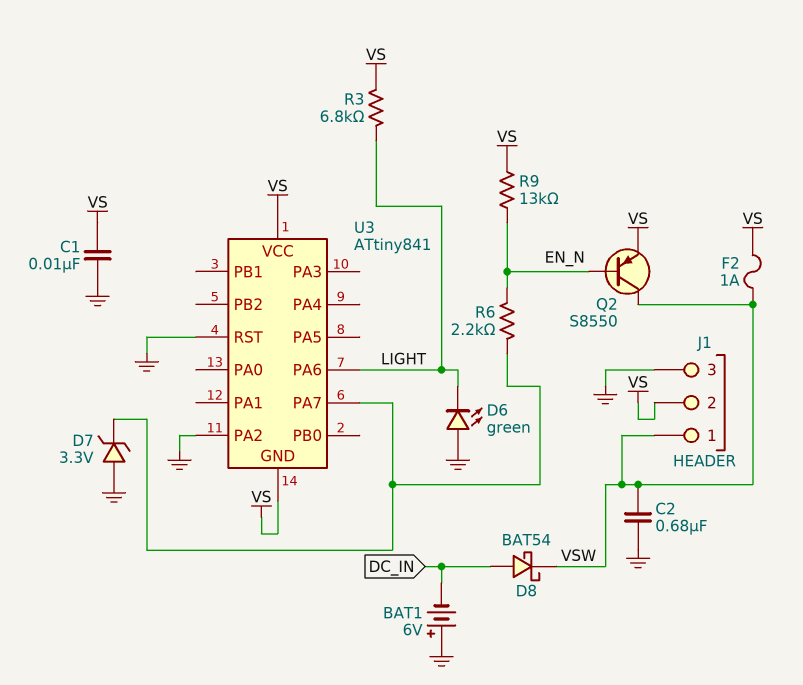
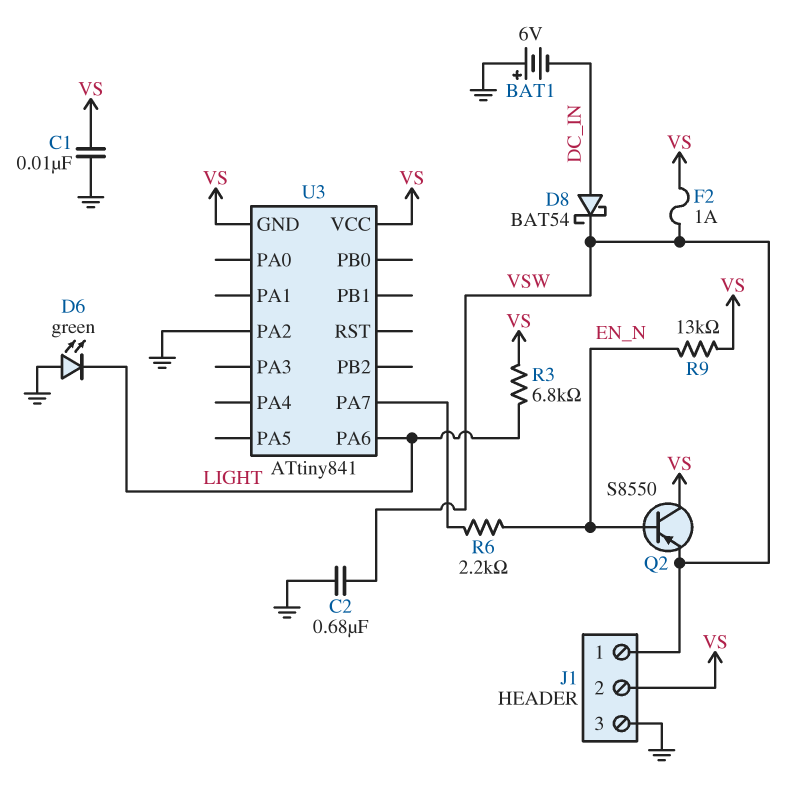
D7: zener 3.3V (A GND, K U3/PA7) -> none
Q2: PNP S8550 (B EN_N, C VSW, E VS) -> PNP S8550 (B EN_N, C VS, E VSW)
U3 pin RST: GND -> none

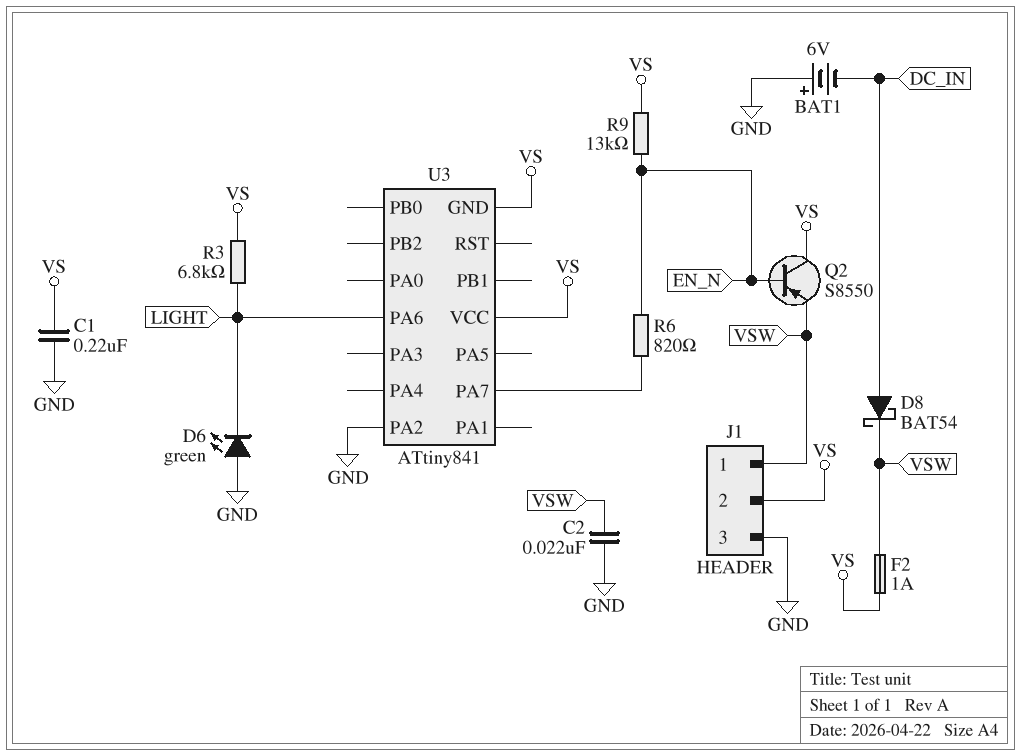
C1: 10nF (GND, VS) -> 220nF (GND, VS)
C2: 680nF (GND, VSW) -> 22nF (GND, VSW)
R6: 2.2k (EN_N, U3/PA7) -> 820 (EN_N, U3/PA7)

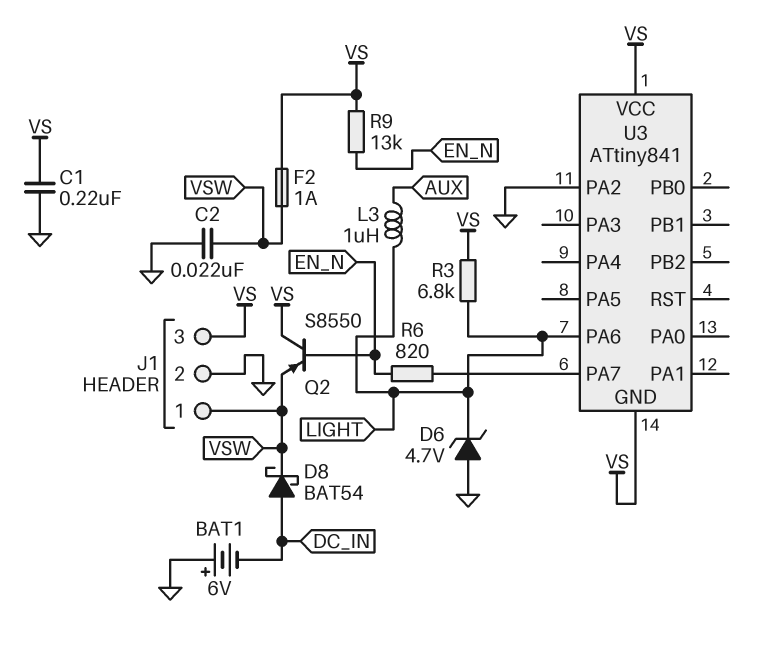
D6: LED green (A GND, K LIGHT) -> zener 4.7V (A GND, K LIGHT)
J1 pin 2: VS -> GND
J1 pin 3: GND -> VS
L3: none -> 1uH (AUX, LIGHT)

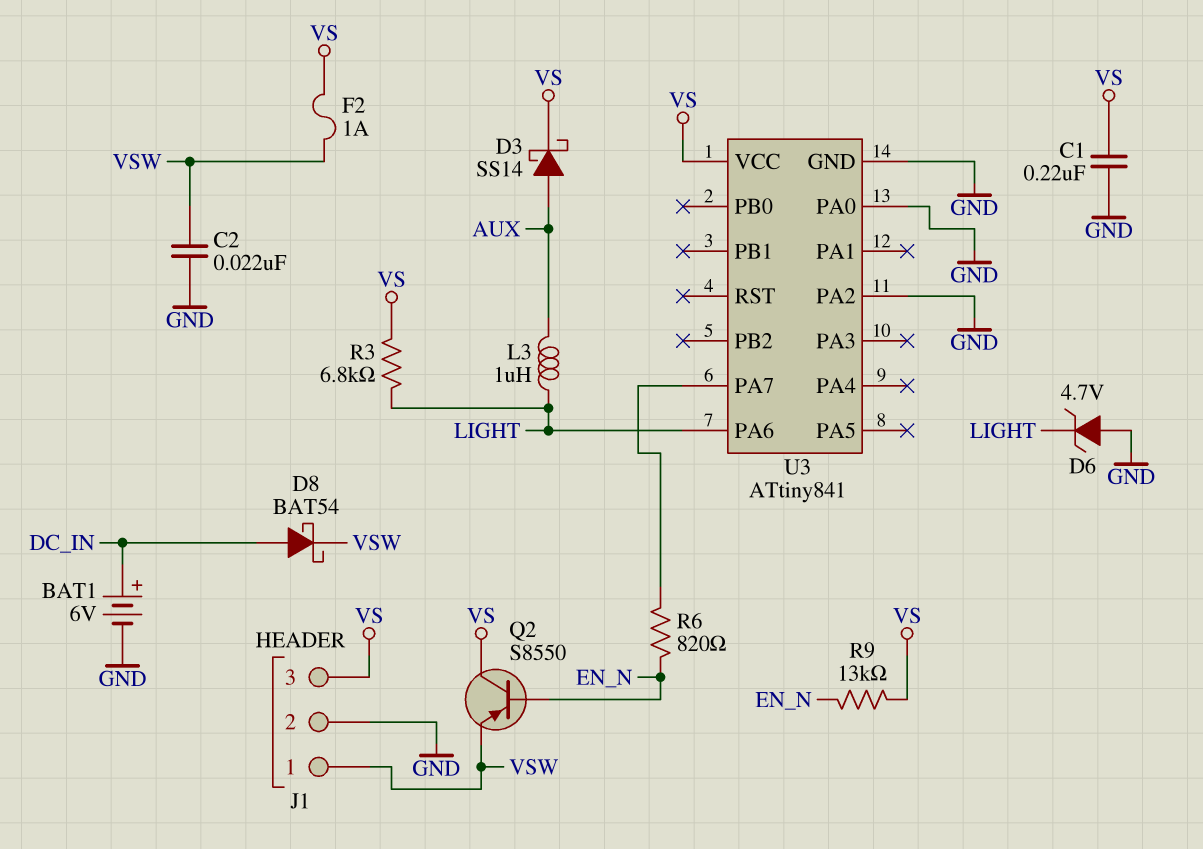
BAT1: 6V (plus GND, minus DC_IN) -> 6V (plus DC_IN, minus GND)
D3: none -> schottky SS14 (A AUX, K VS)
U3 pin GND: VS -> GND
U3 pin PA0: none -> GND

